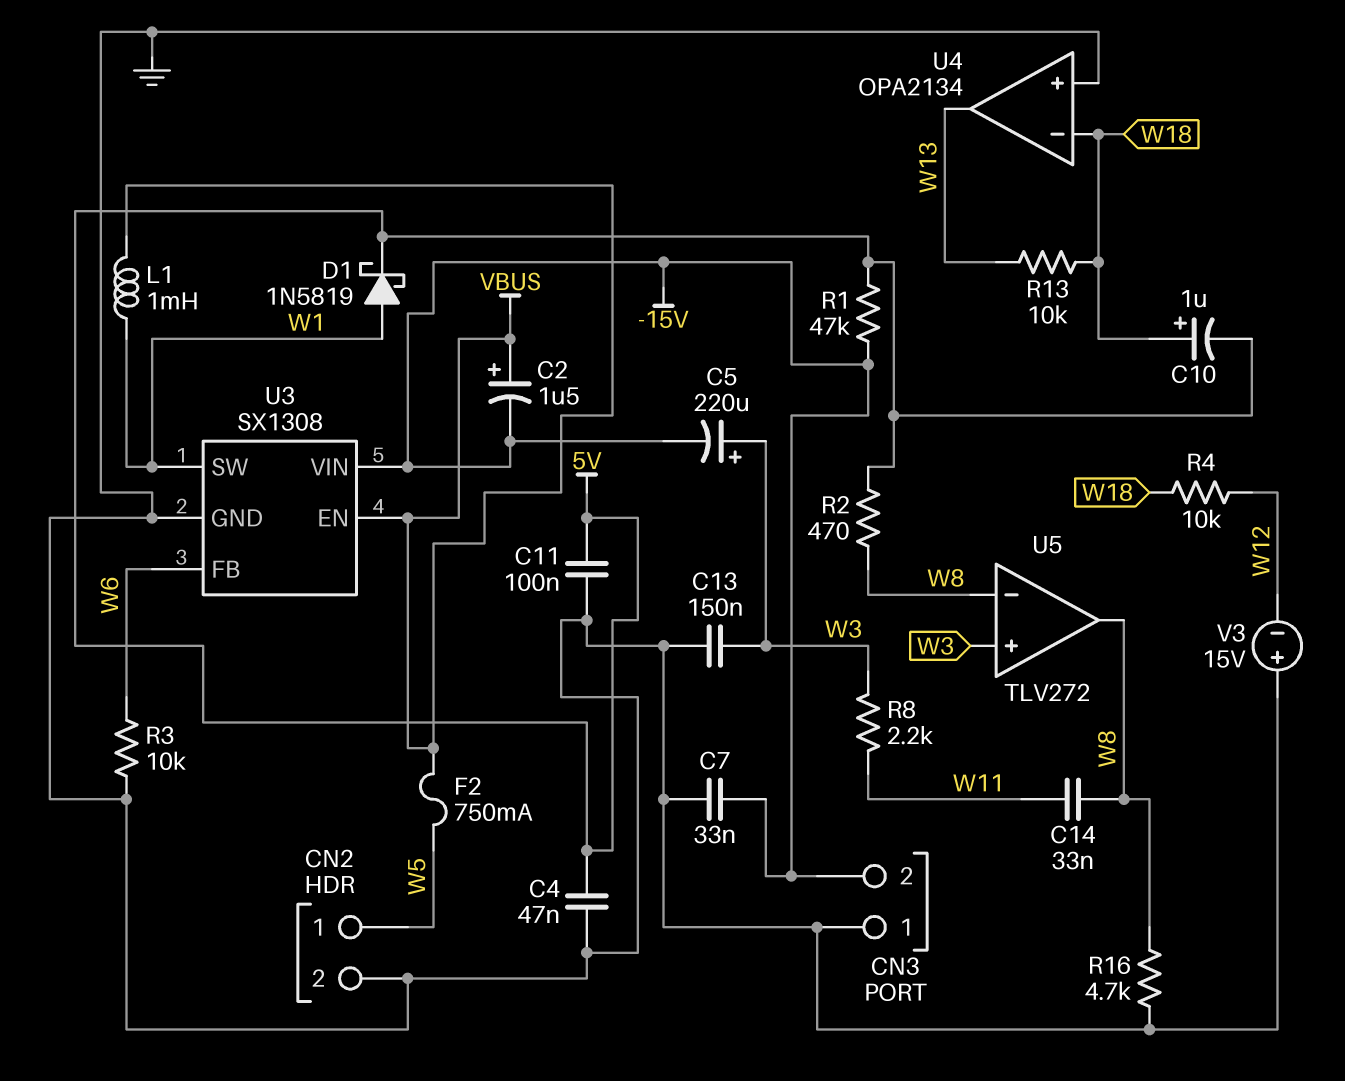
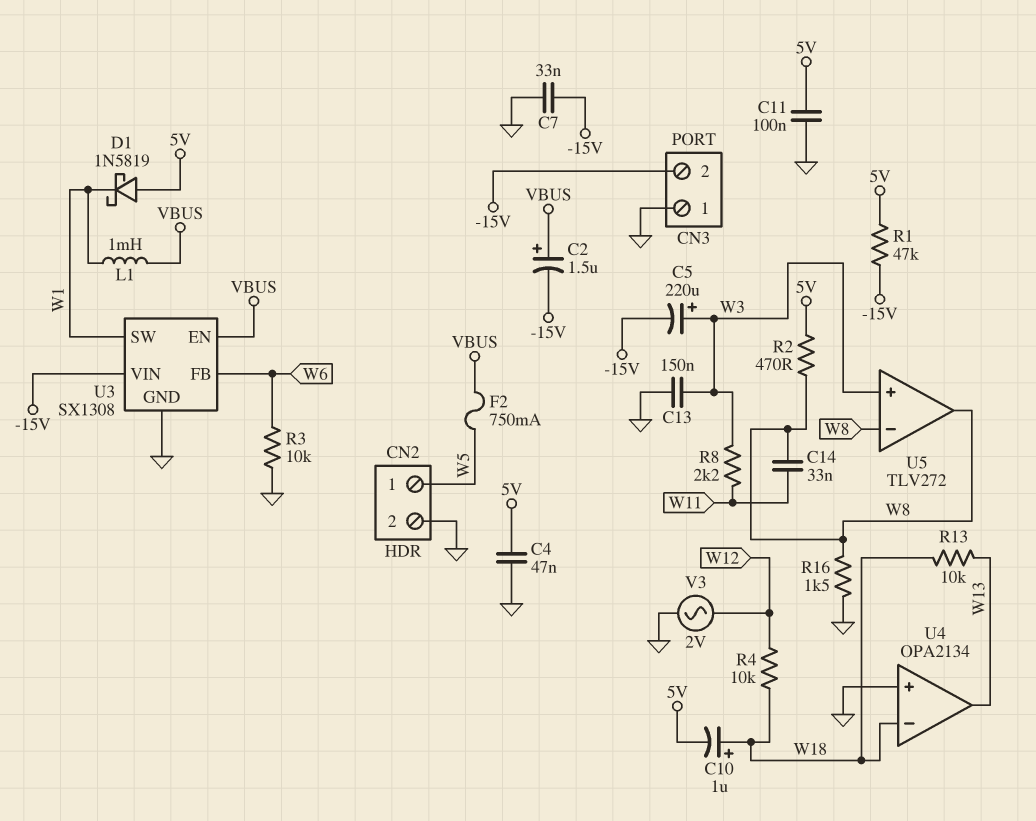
D1: schottky 1N5819 (A W1, K 5V) -> schottky 1N5819 (A 5V, K W1)
R16: 4.7k (GND, W8) -> 1.5k (GND, W8)
V3: 15V (plus GND, minus W12) -> AC 2V (GND, W12)

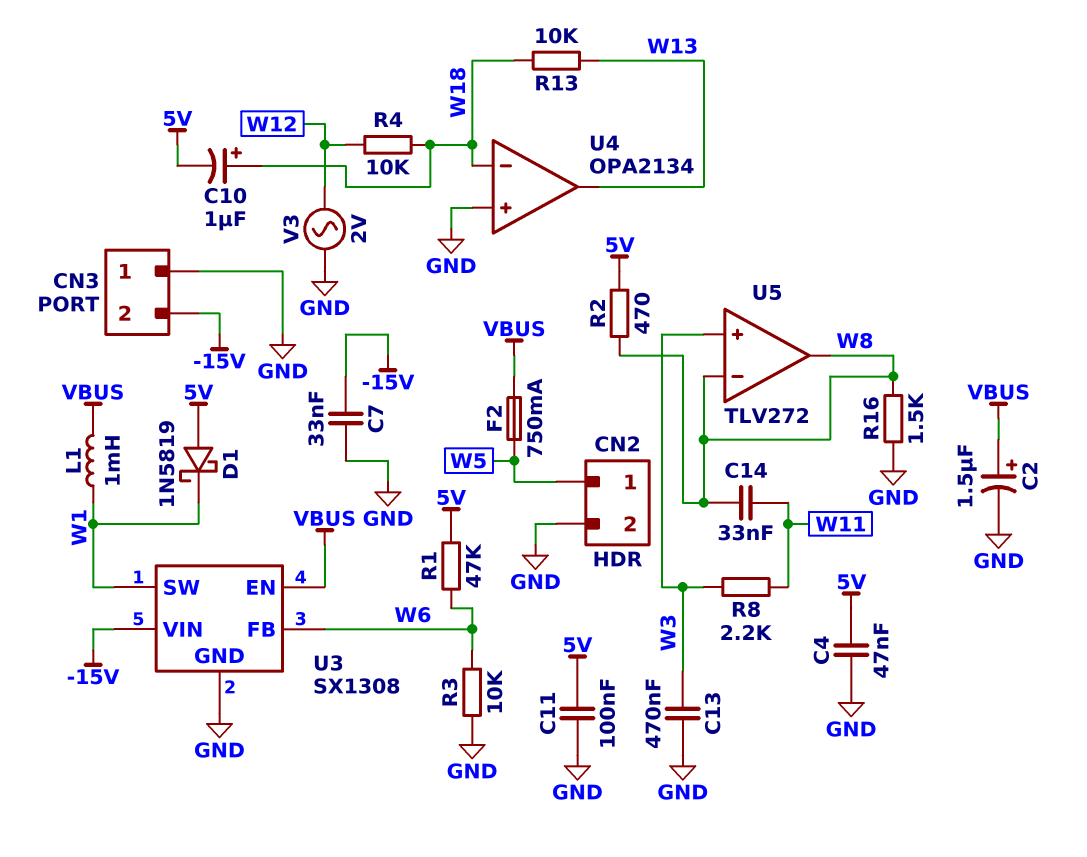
C2: 1.5uF (plus VBUS, minus -15V) -> 1.5uF (plus VBUS, minus GND)
C5: 220uF (plus W3, minus -15V) -> none
C13: 150nF (GND, W3) -> 470nF (GND, W3)
R1: 47k (-15V, 5V) -> 47k (5V, W6)

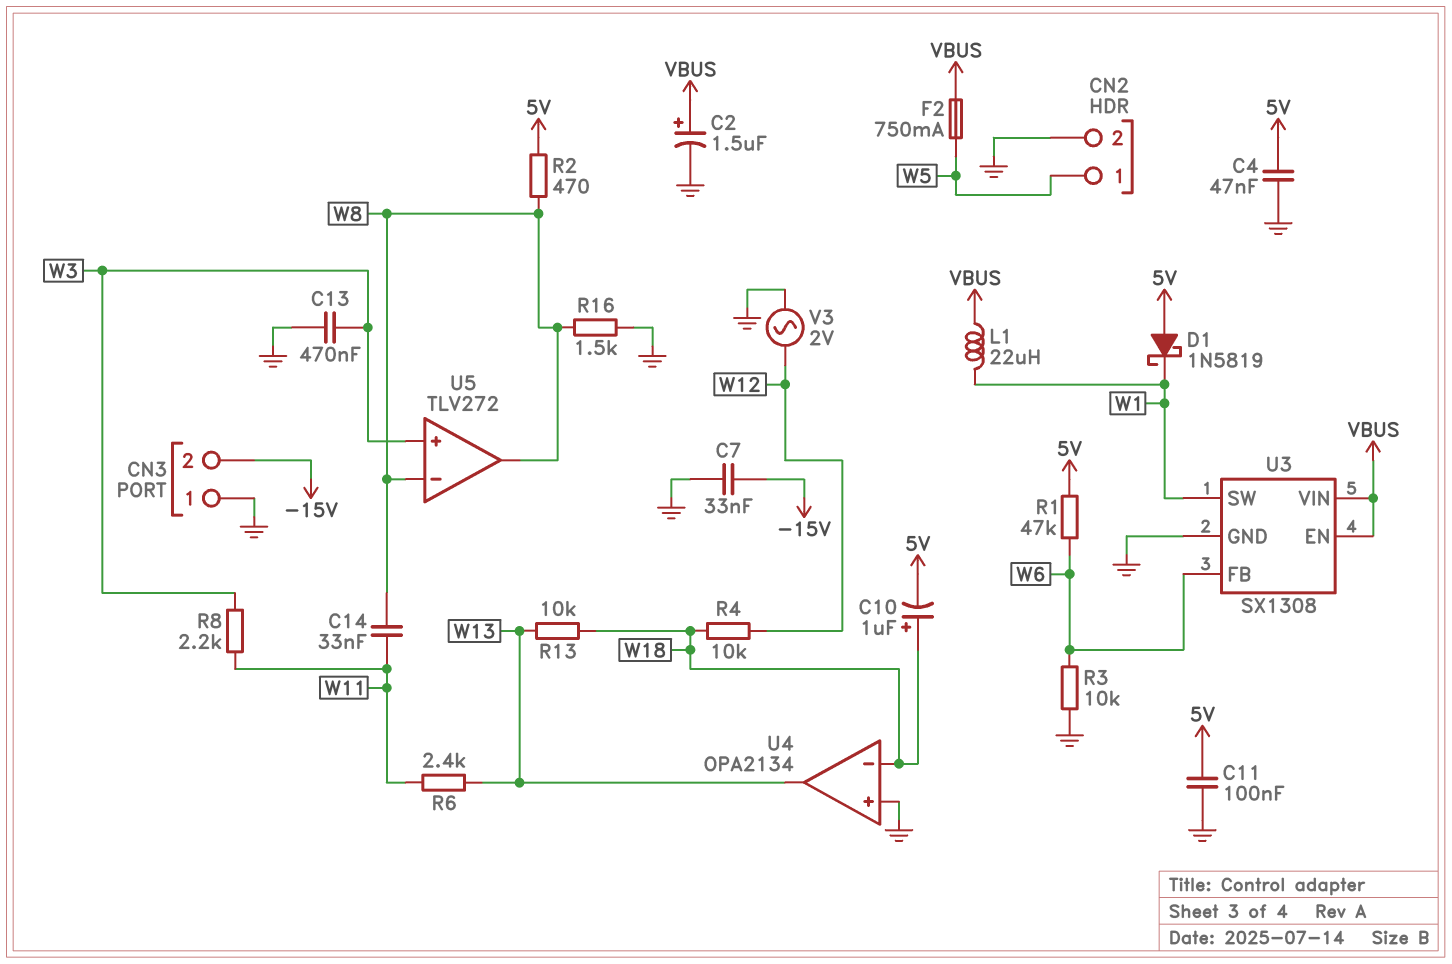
L1: 1mH (VBUS, W1) -> 22uH (VBUS, W1)
R6: none -> 2.4k (W11, W13)
U3 pin VIN: -15V -> VBUS

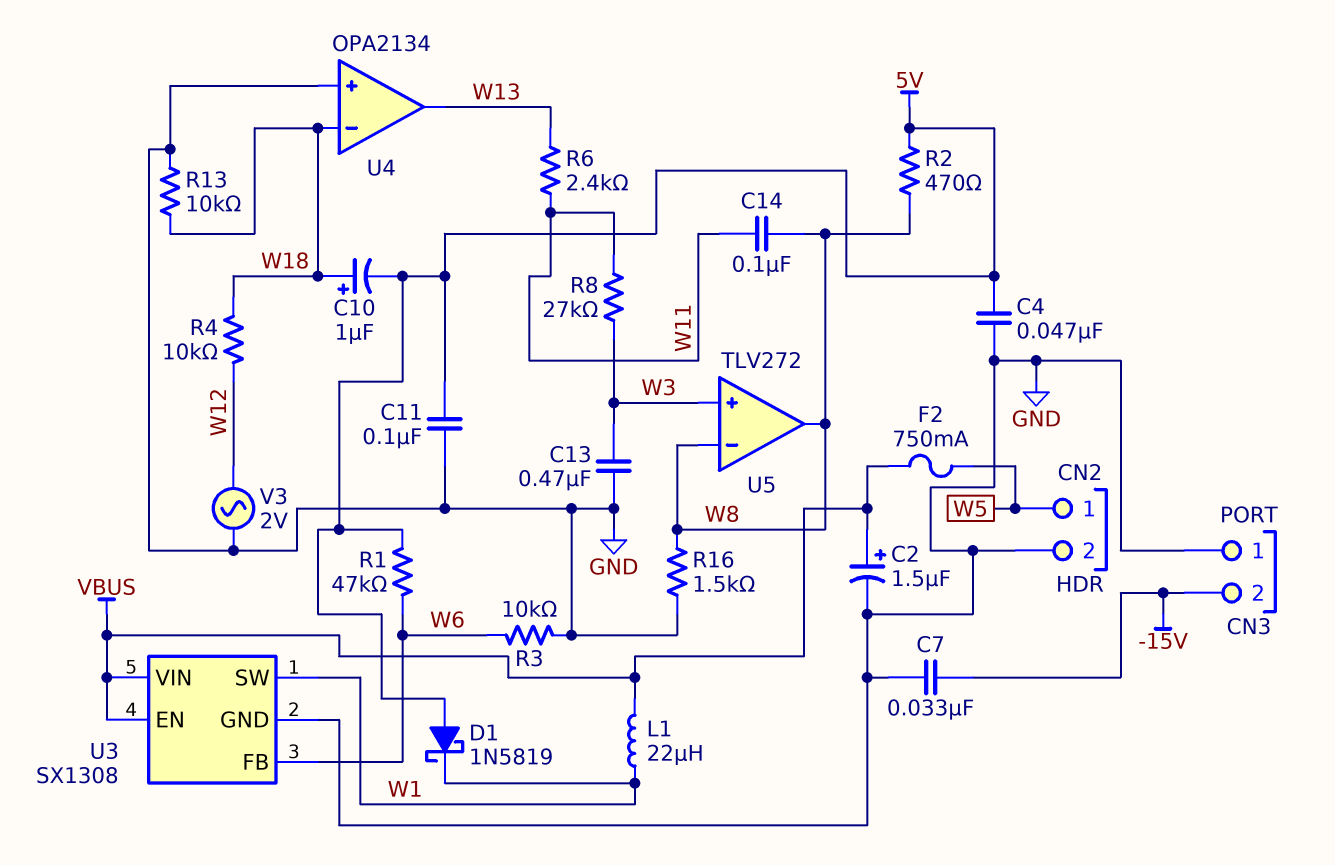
C14: 33nF (W8, W11) -> 100nF (W8, W11)
R8: 2.2k (W3, W11) -> 27k (W3, W11)
R13: 10k (W13, W18) -> 10k (GND, W18)

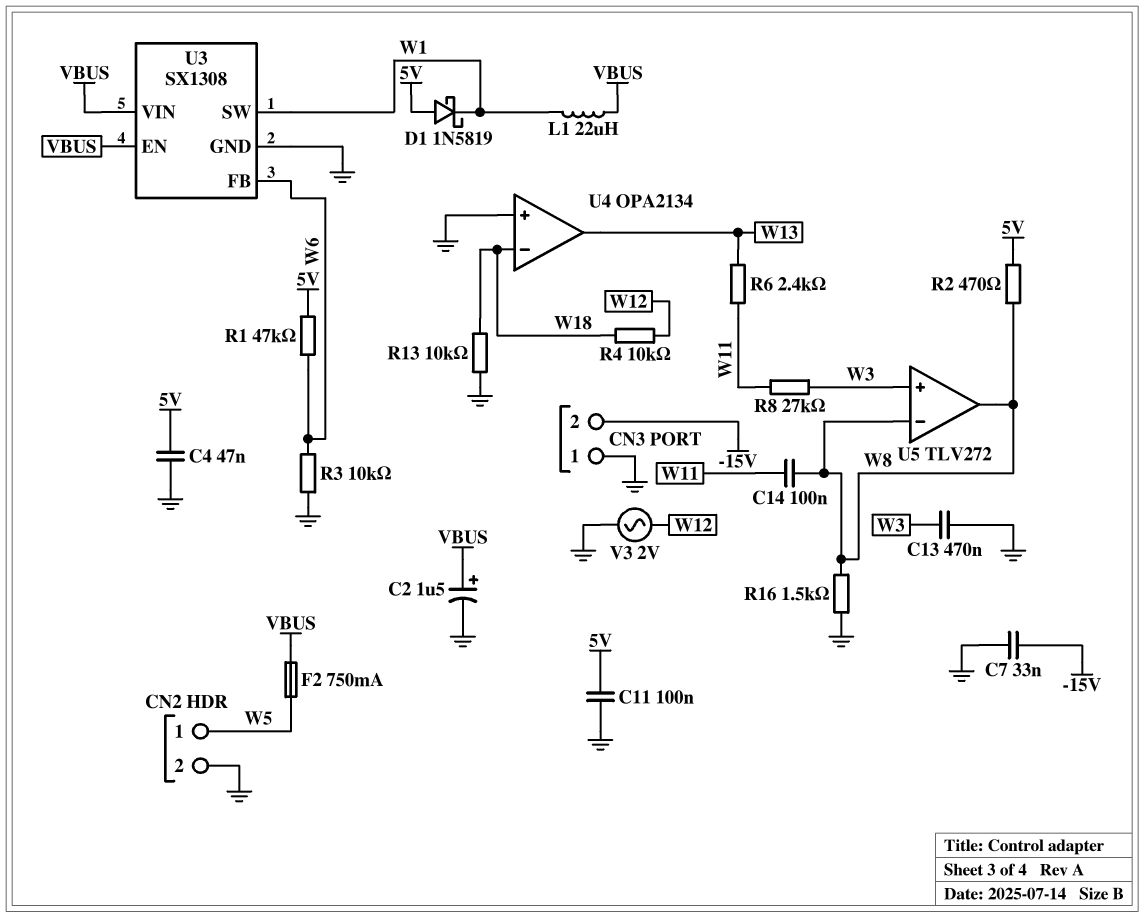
C10: 1uF (plus W18, minus 5V) -> none

